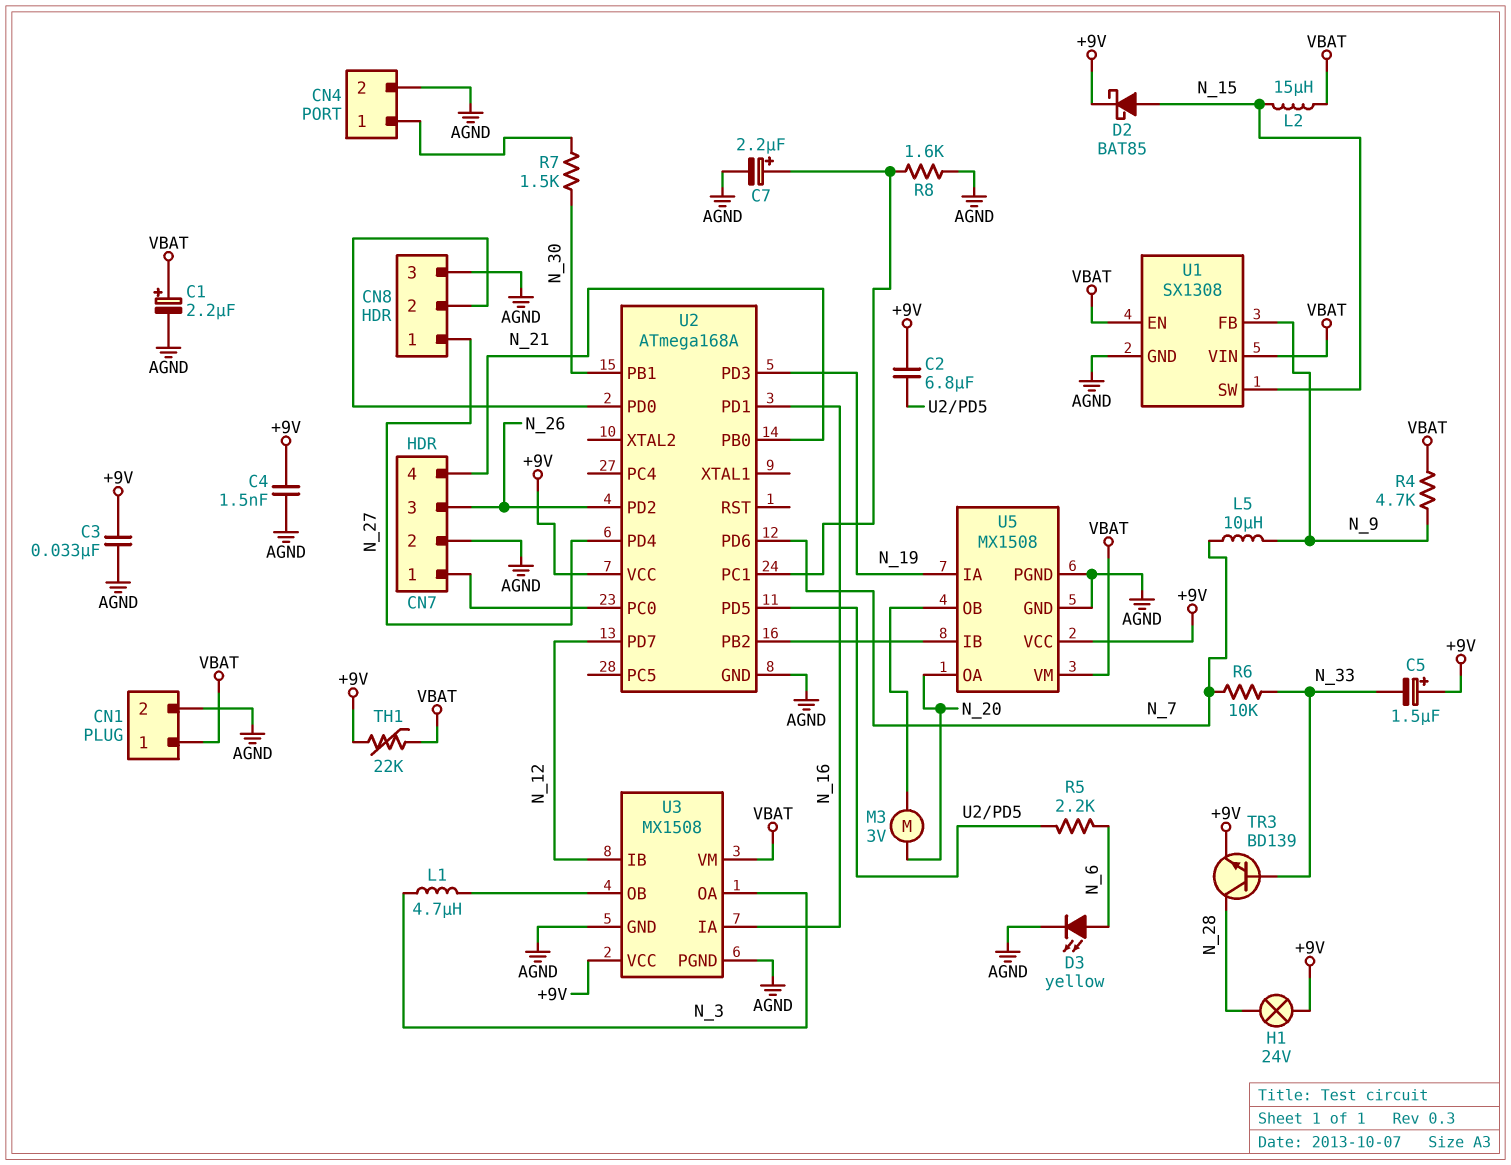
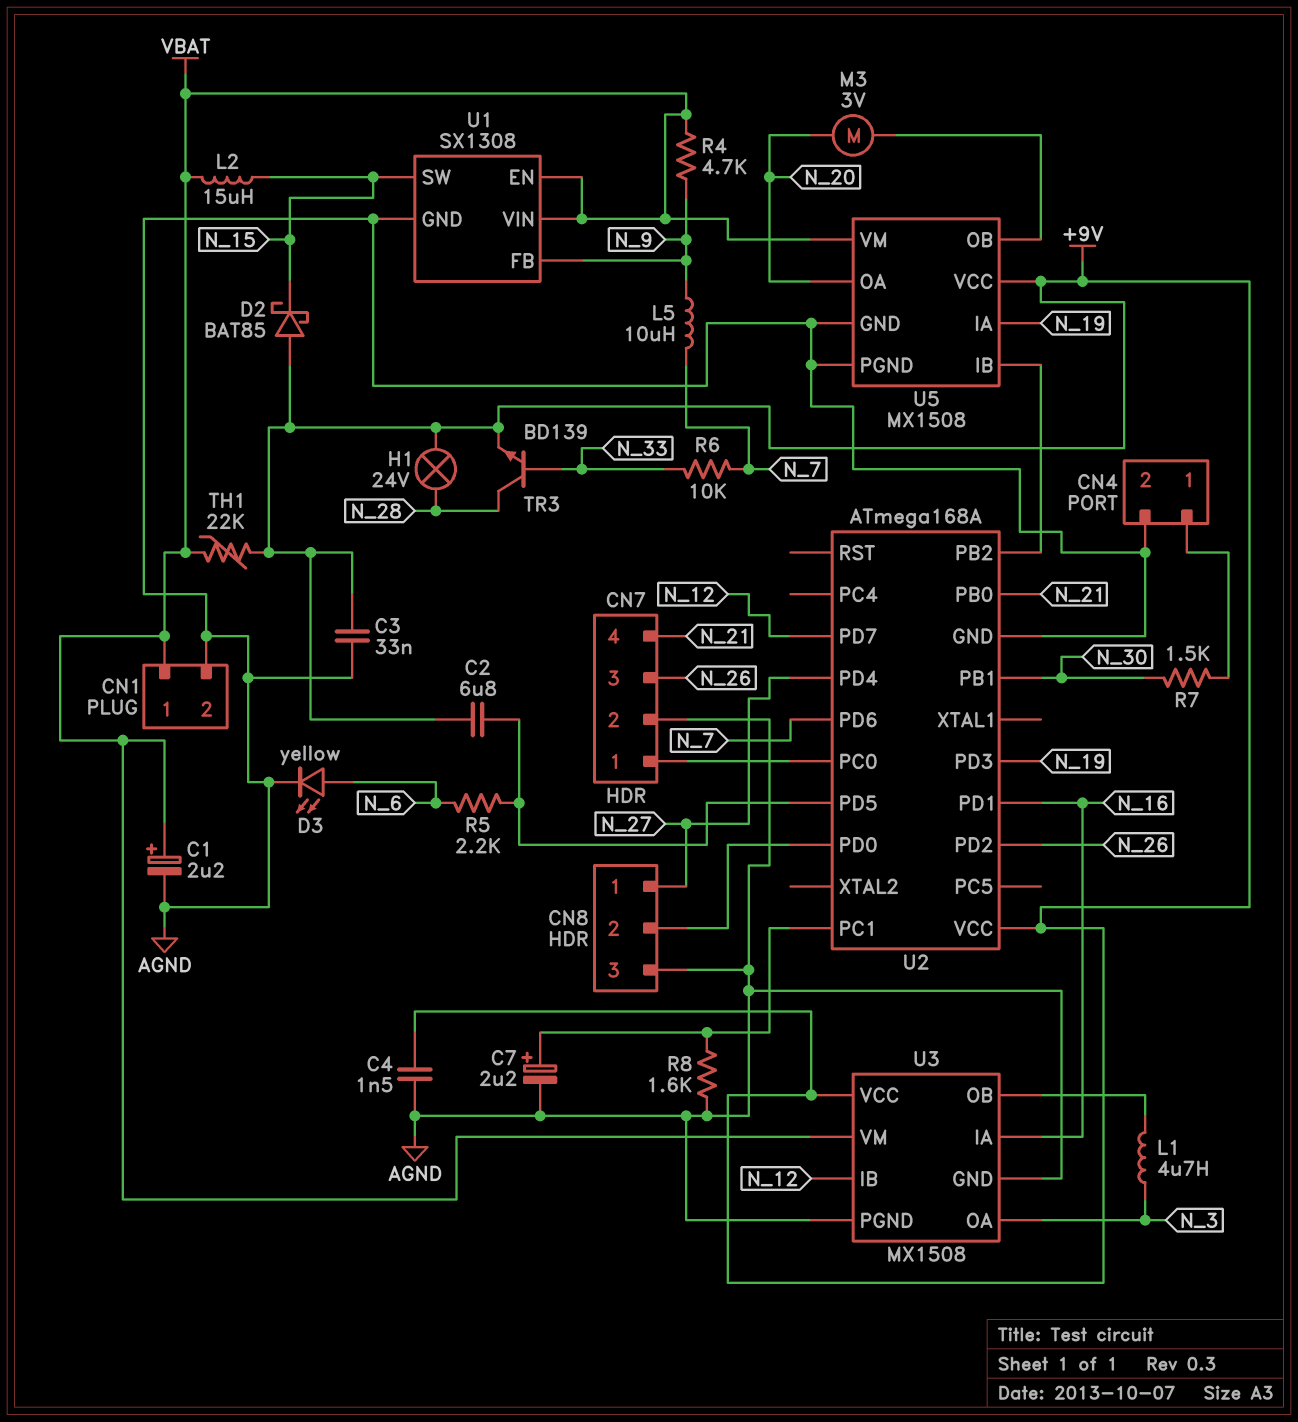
C5: 1.5uF (plus +9V, minus N_33) -> none
D2: schottky BAT85 (A N_15, K +9V) -> schottky BAT85 (A +9V, K N_15)

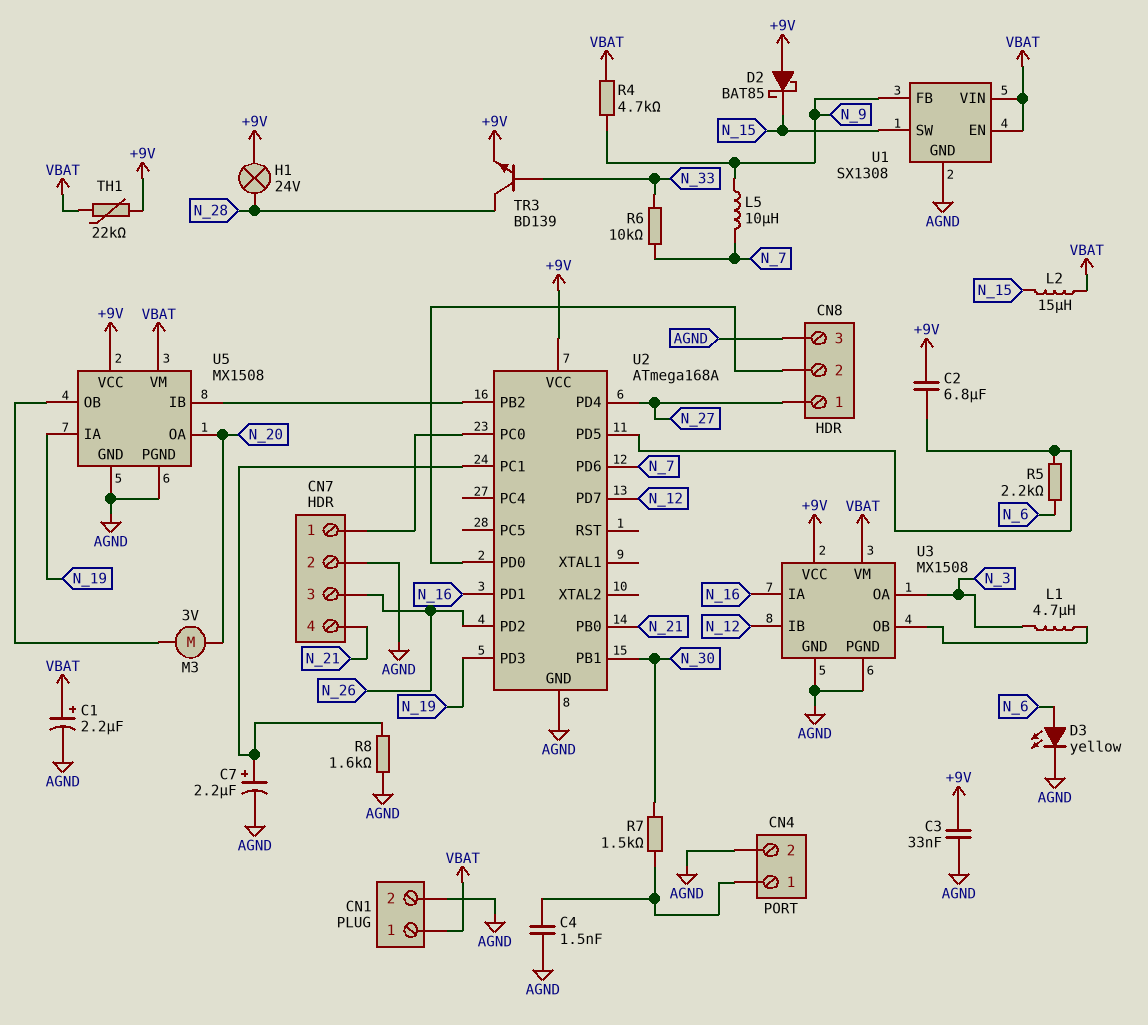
C4: 1.5nF (+9V, AGND) -> 1.5nF (AGND, CN4/1)

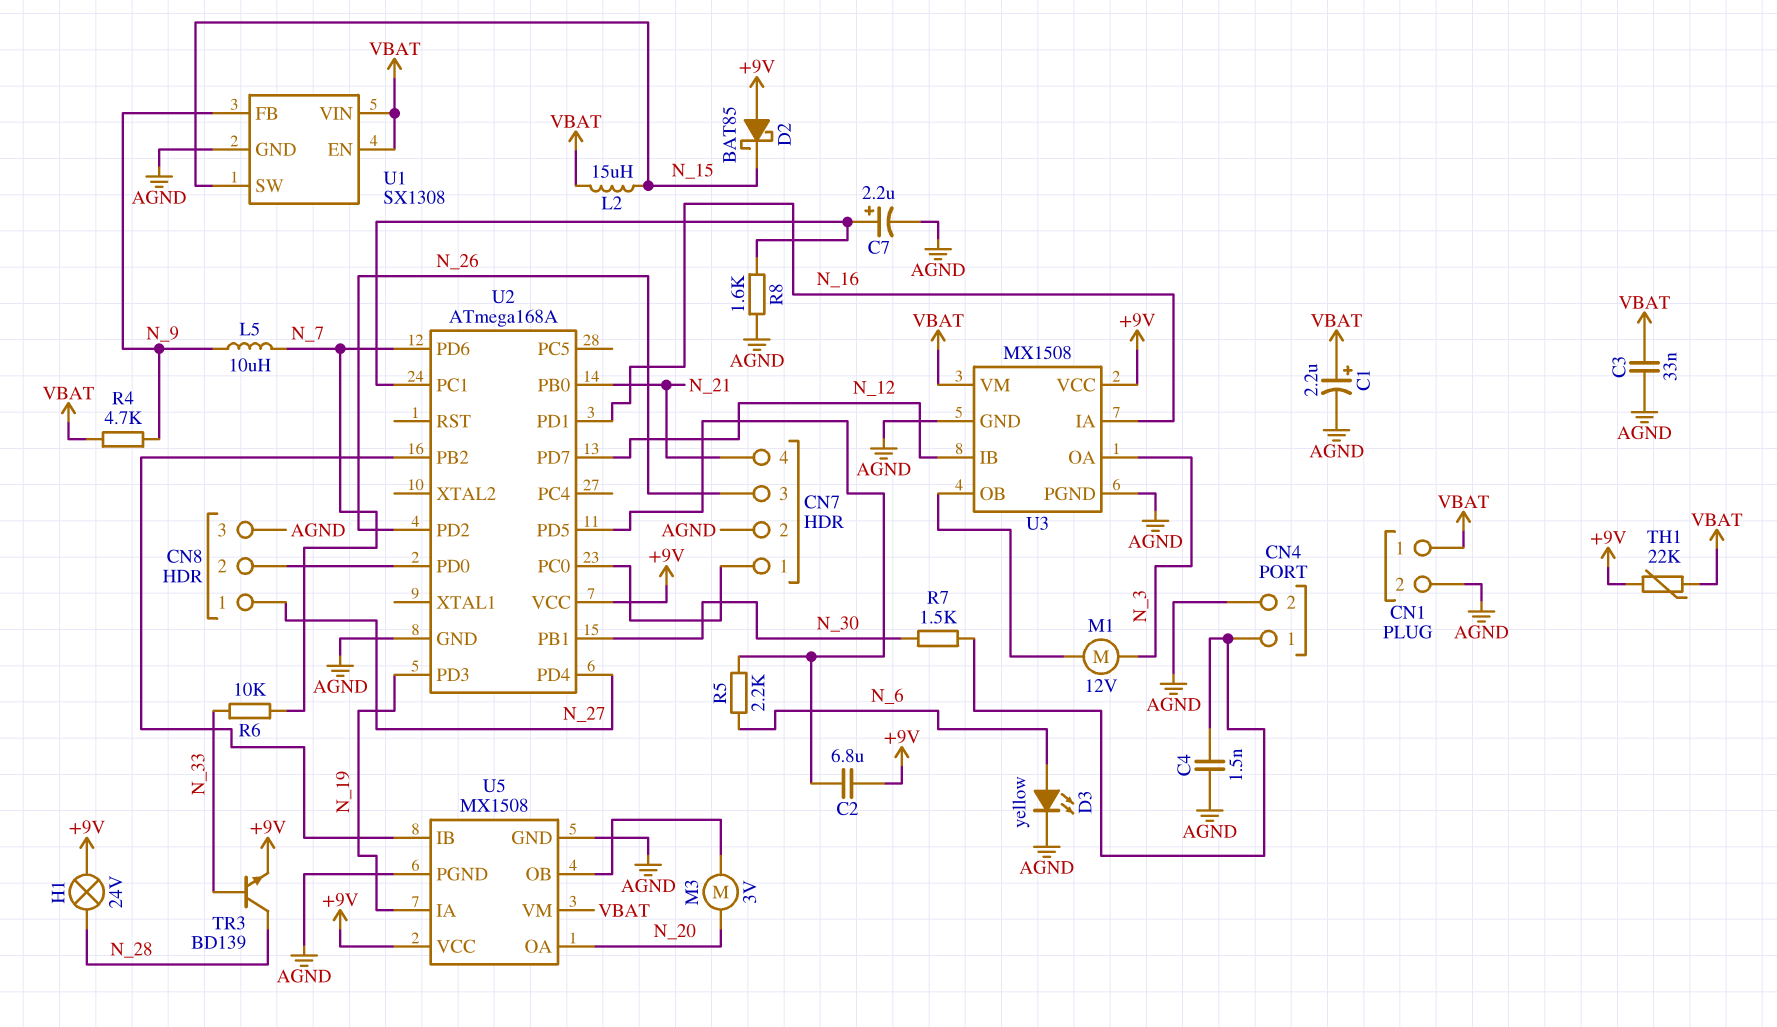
C3: 33nF (+9V, AGND) -> 33nF (AGND, VBAT)
L1: 4.7uH (N_3, U3/OB) -> none
M1: none -> motor 12V (N_3, U3/OB)

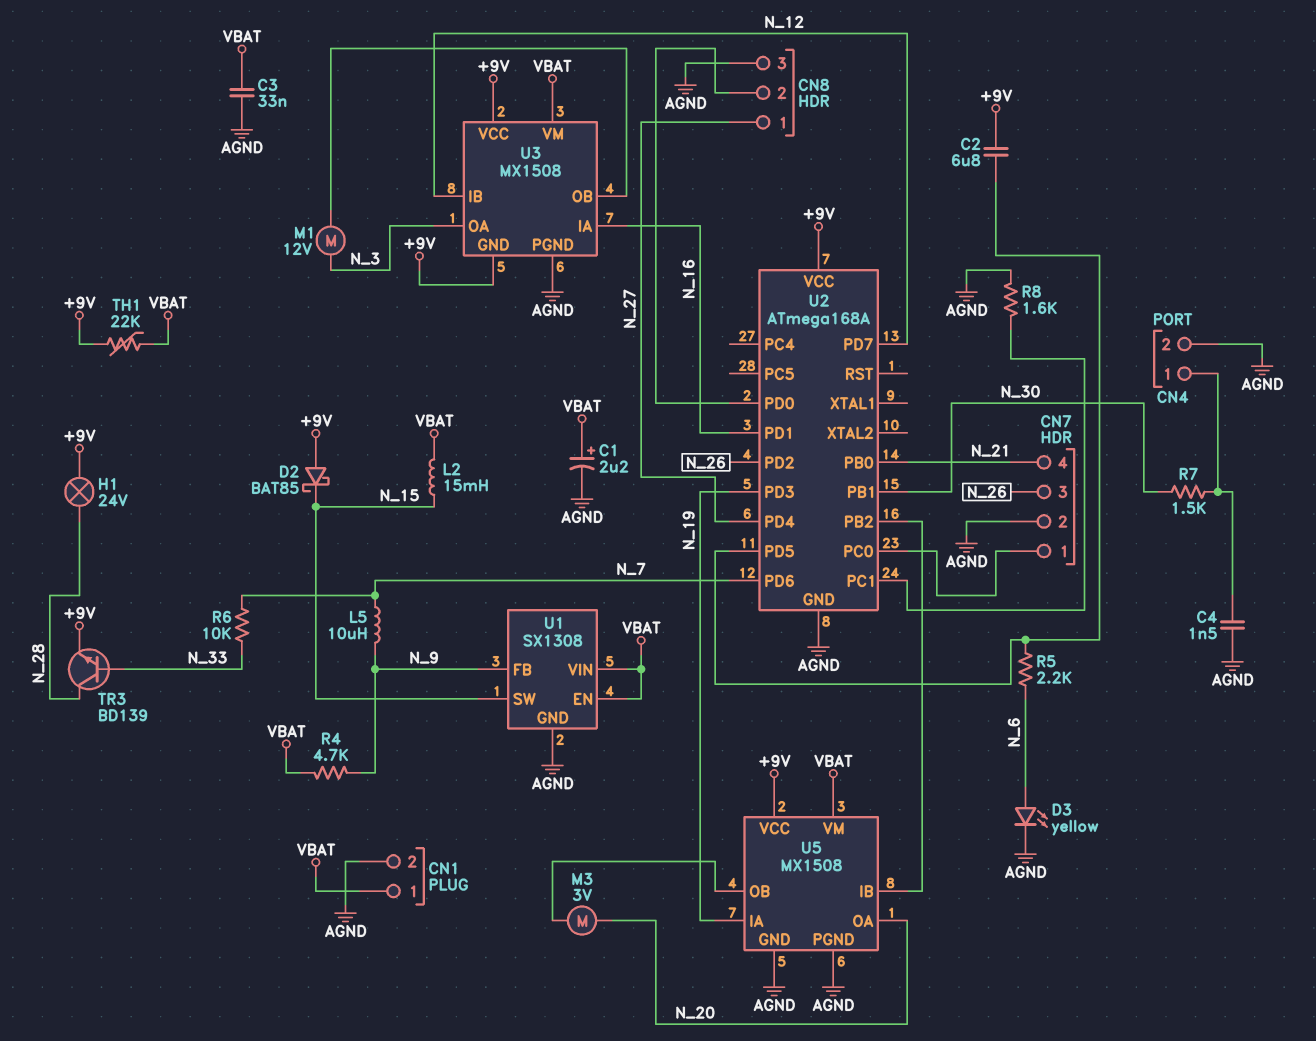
C7: 2.2uF (plus U2/PC1, minus AGND) -> none
L2: 15uH (N_15, VBAT) -> 15mH (N_15, VBAT)
U3 pin GND: AGND -> +9V

